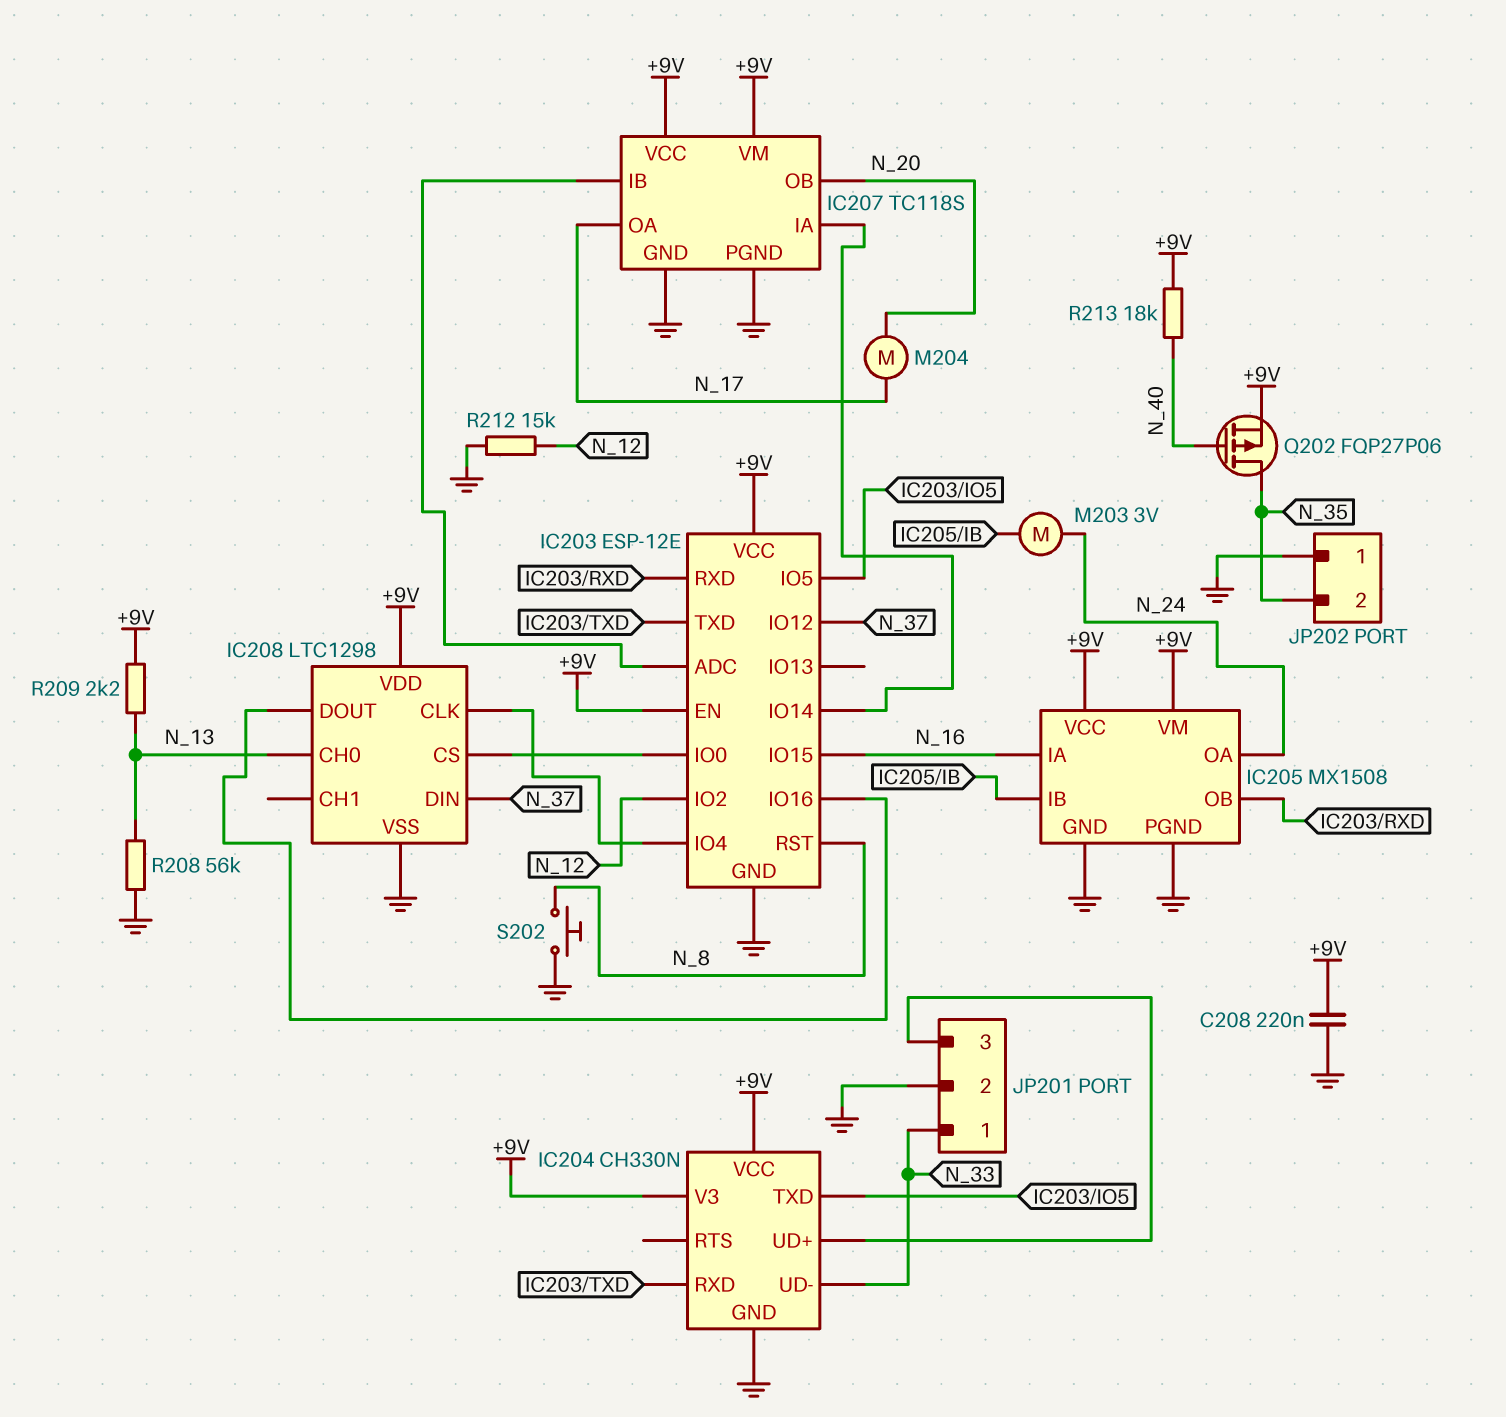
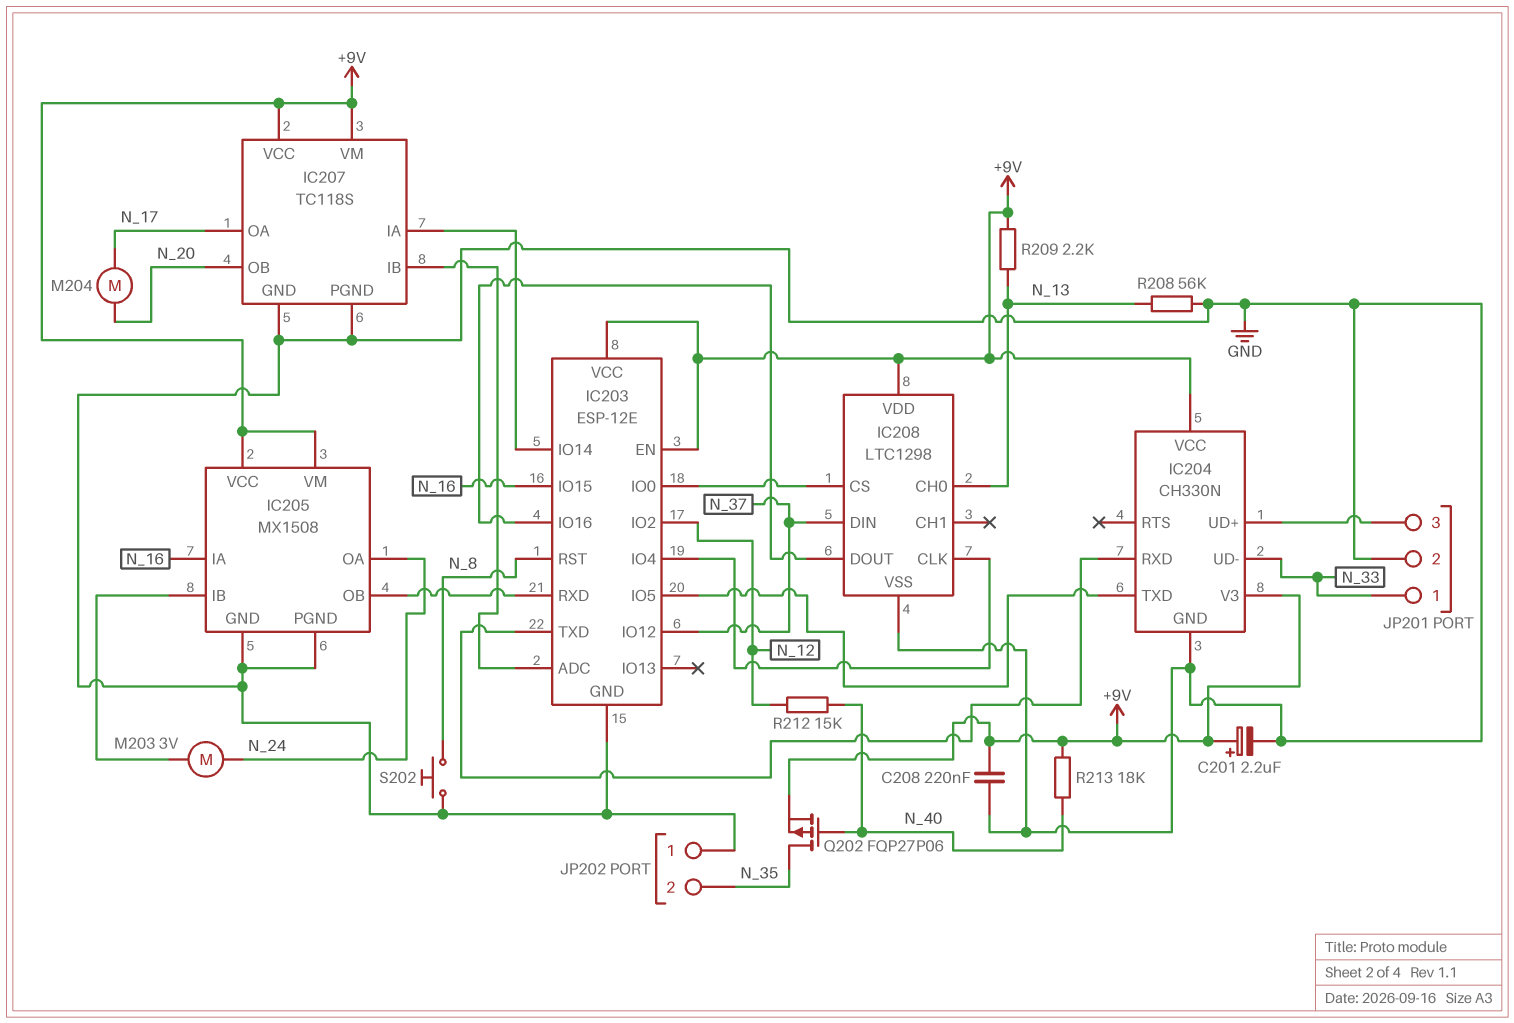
C201: none -> 2.2uF (plus +9V, minus GND)
R212: 15k (GND, N_12) -> 15k (N_12, N_40)

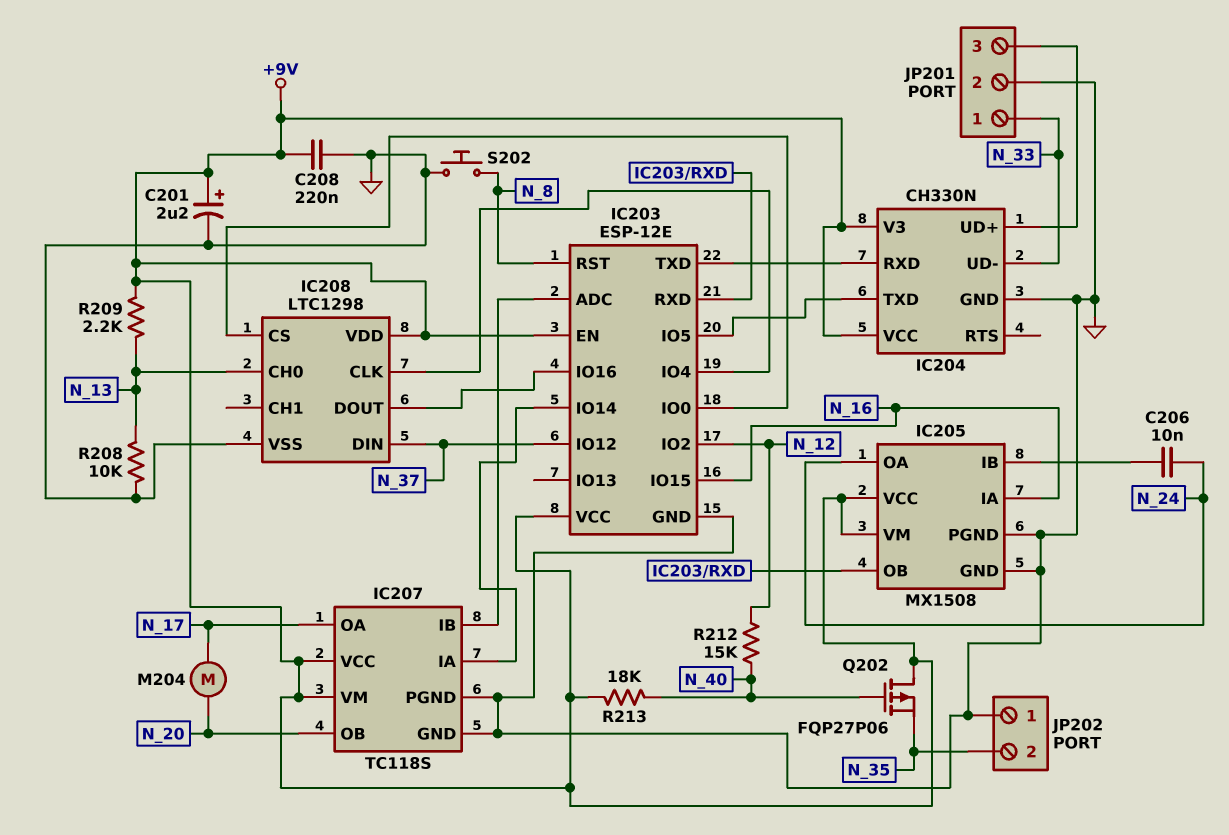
C206: none -> 10nF (IC205/IB, N_24)
M203: motor 3V (IC205/IB, N_24) -> none
Q202: PMOS FQP27P06 (G N_40, D N_35, S +9V) -> PMOS FQP27P06 (G N_40, D +9V, S N_35)
R208: 56k (GND, N_13) -> 10k (GND, N_13)

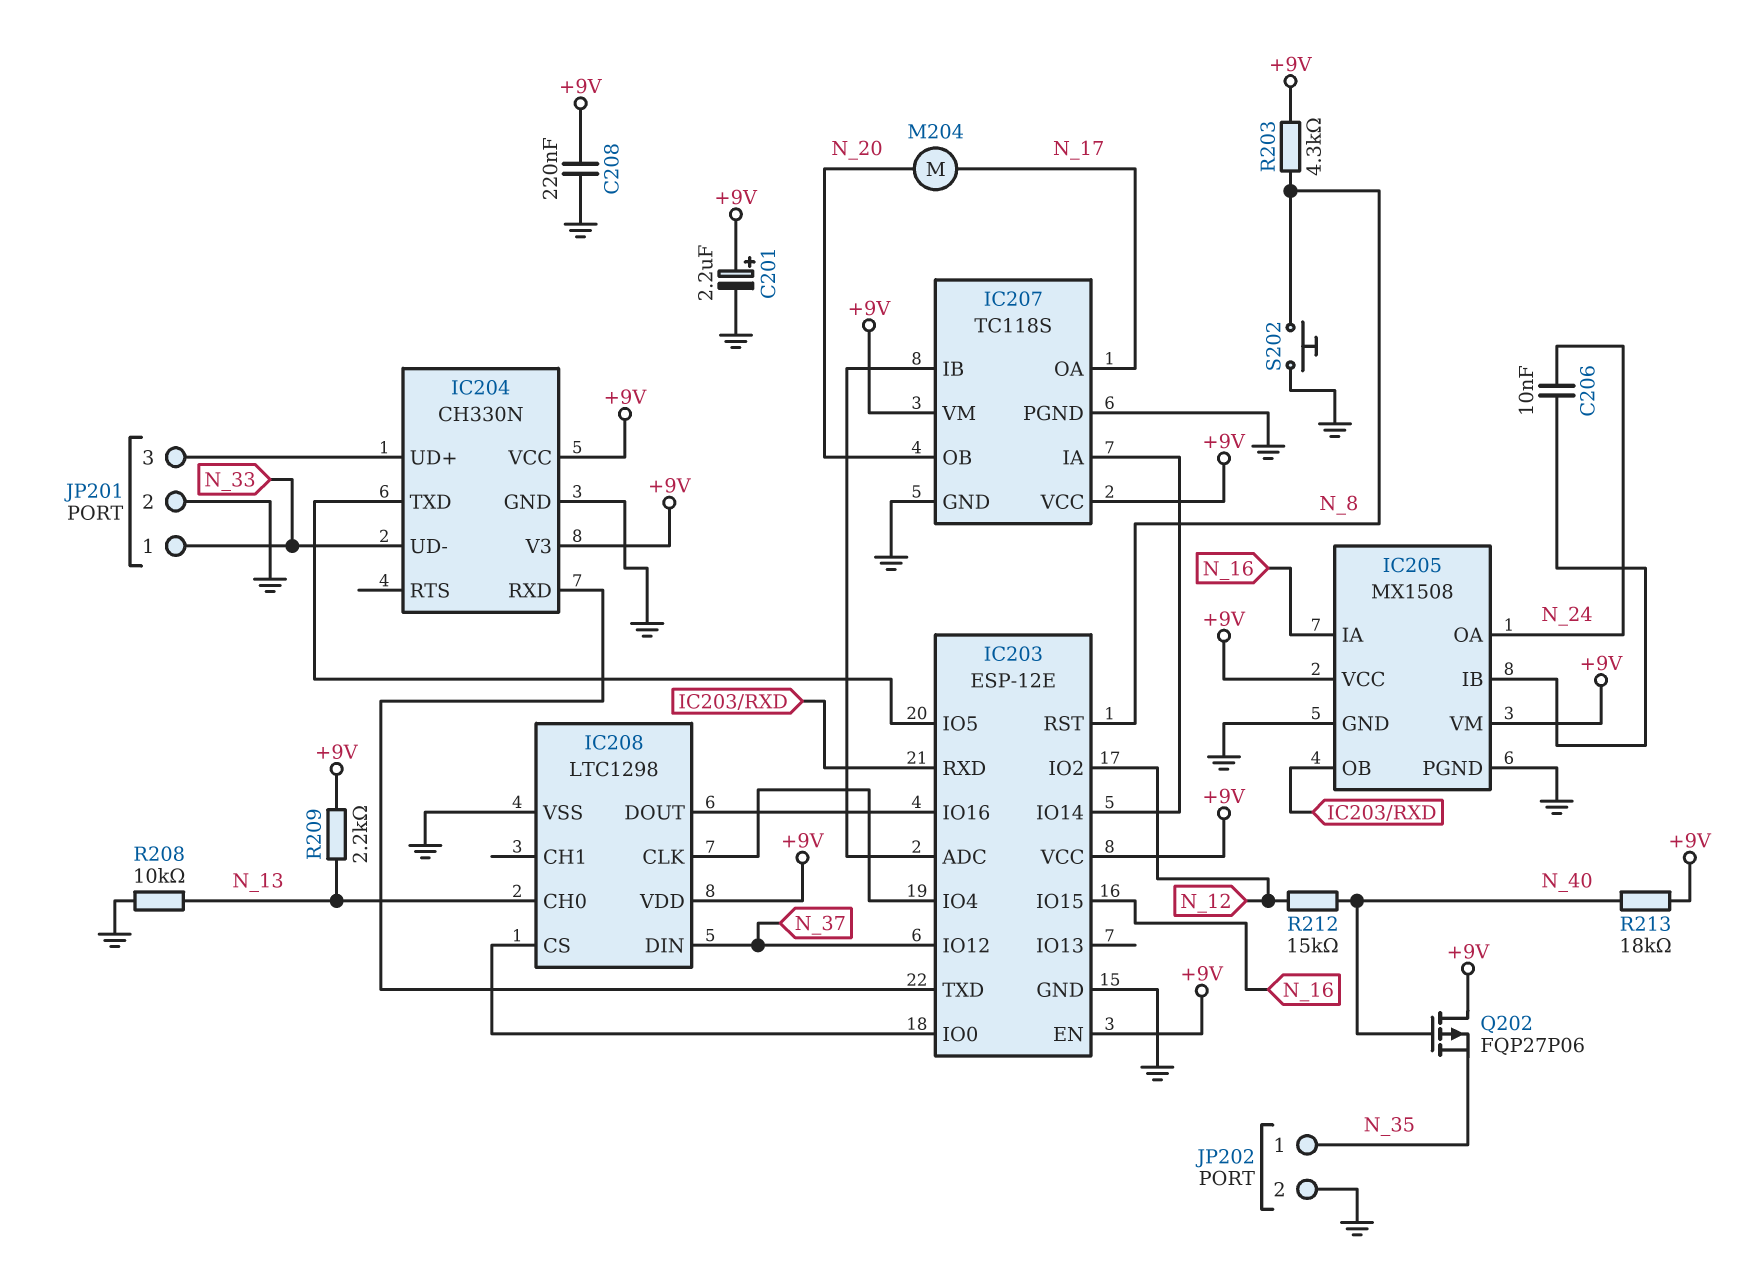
JP202 pin 1: GND -> N_35
JP202 pin 2: N_35 -> GND
R203: none -> 4.3k (+9V, N_8)

